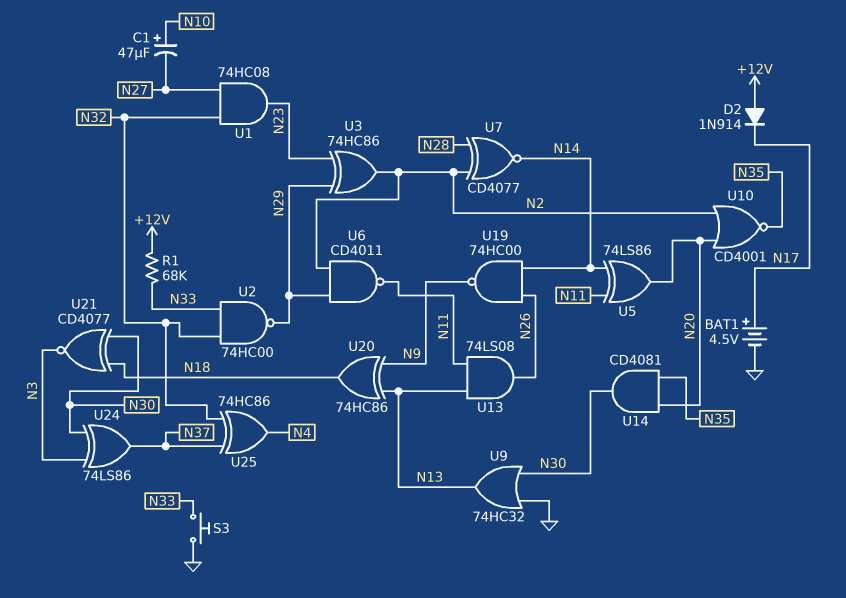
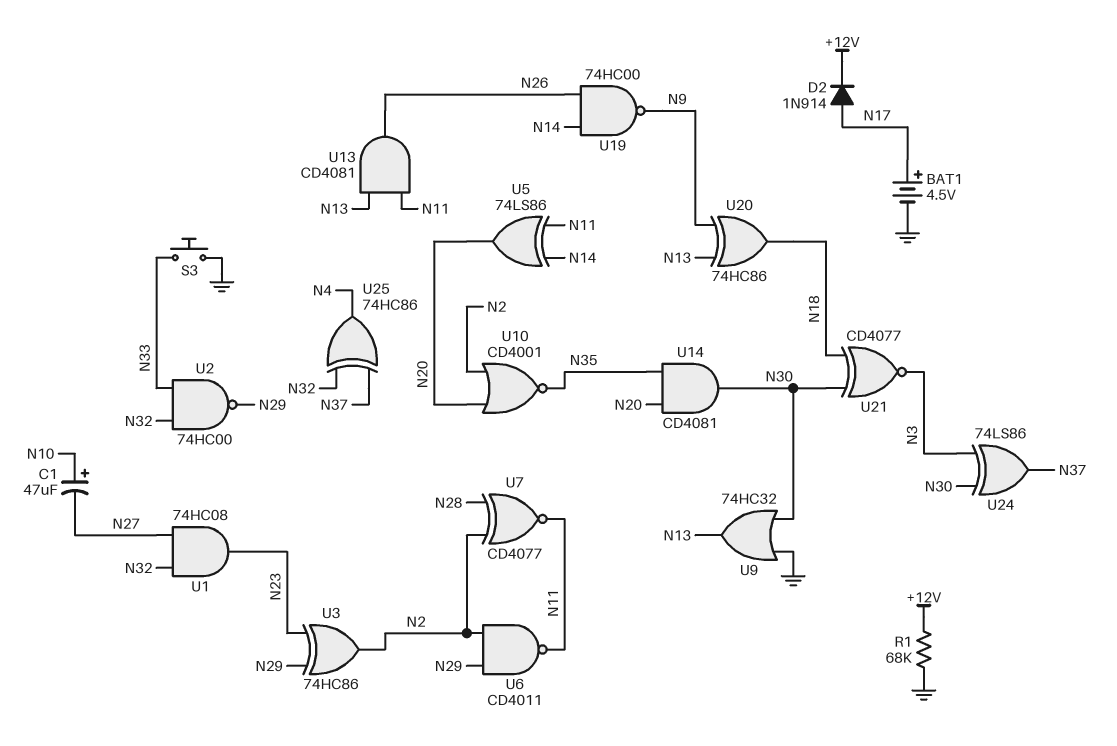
D2: diode 1N914 (A +12V, K N17) -> diode 1N914 (A N17, K +12V)
R1: 68k (+12V, N33) -> 68k (+12V, GND)
U7: XNOR CD4077 (in N2, in N28, out N14) -> XNOR CD4077 (in N2, in N28, out N11)
U13: AND 74LS08 (in N11, in N13, out N26) -> AND CD4081 (in N11, in N13, out N26)

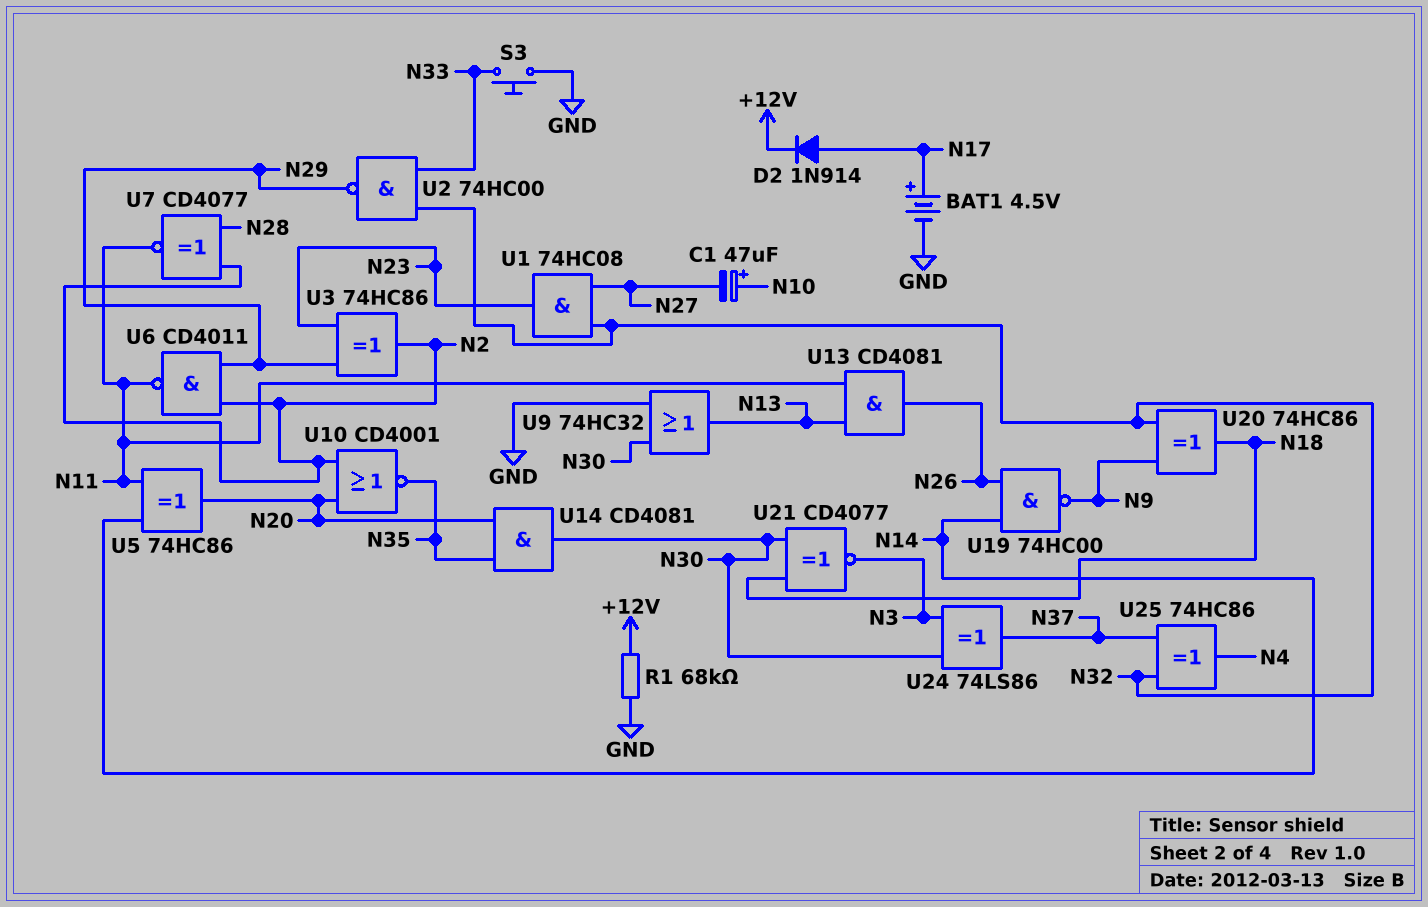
U5: XOR 74LS86 (in N11, in N14, out N20) -> XOR 74HC86 (in N11, in N14, out N20)
U20: XOR 74HC86 (in N9, in N13, out N18) -> XOR 74HC86 (in N9, in N32, out N18)

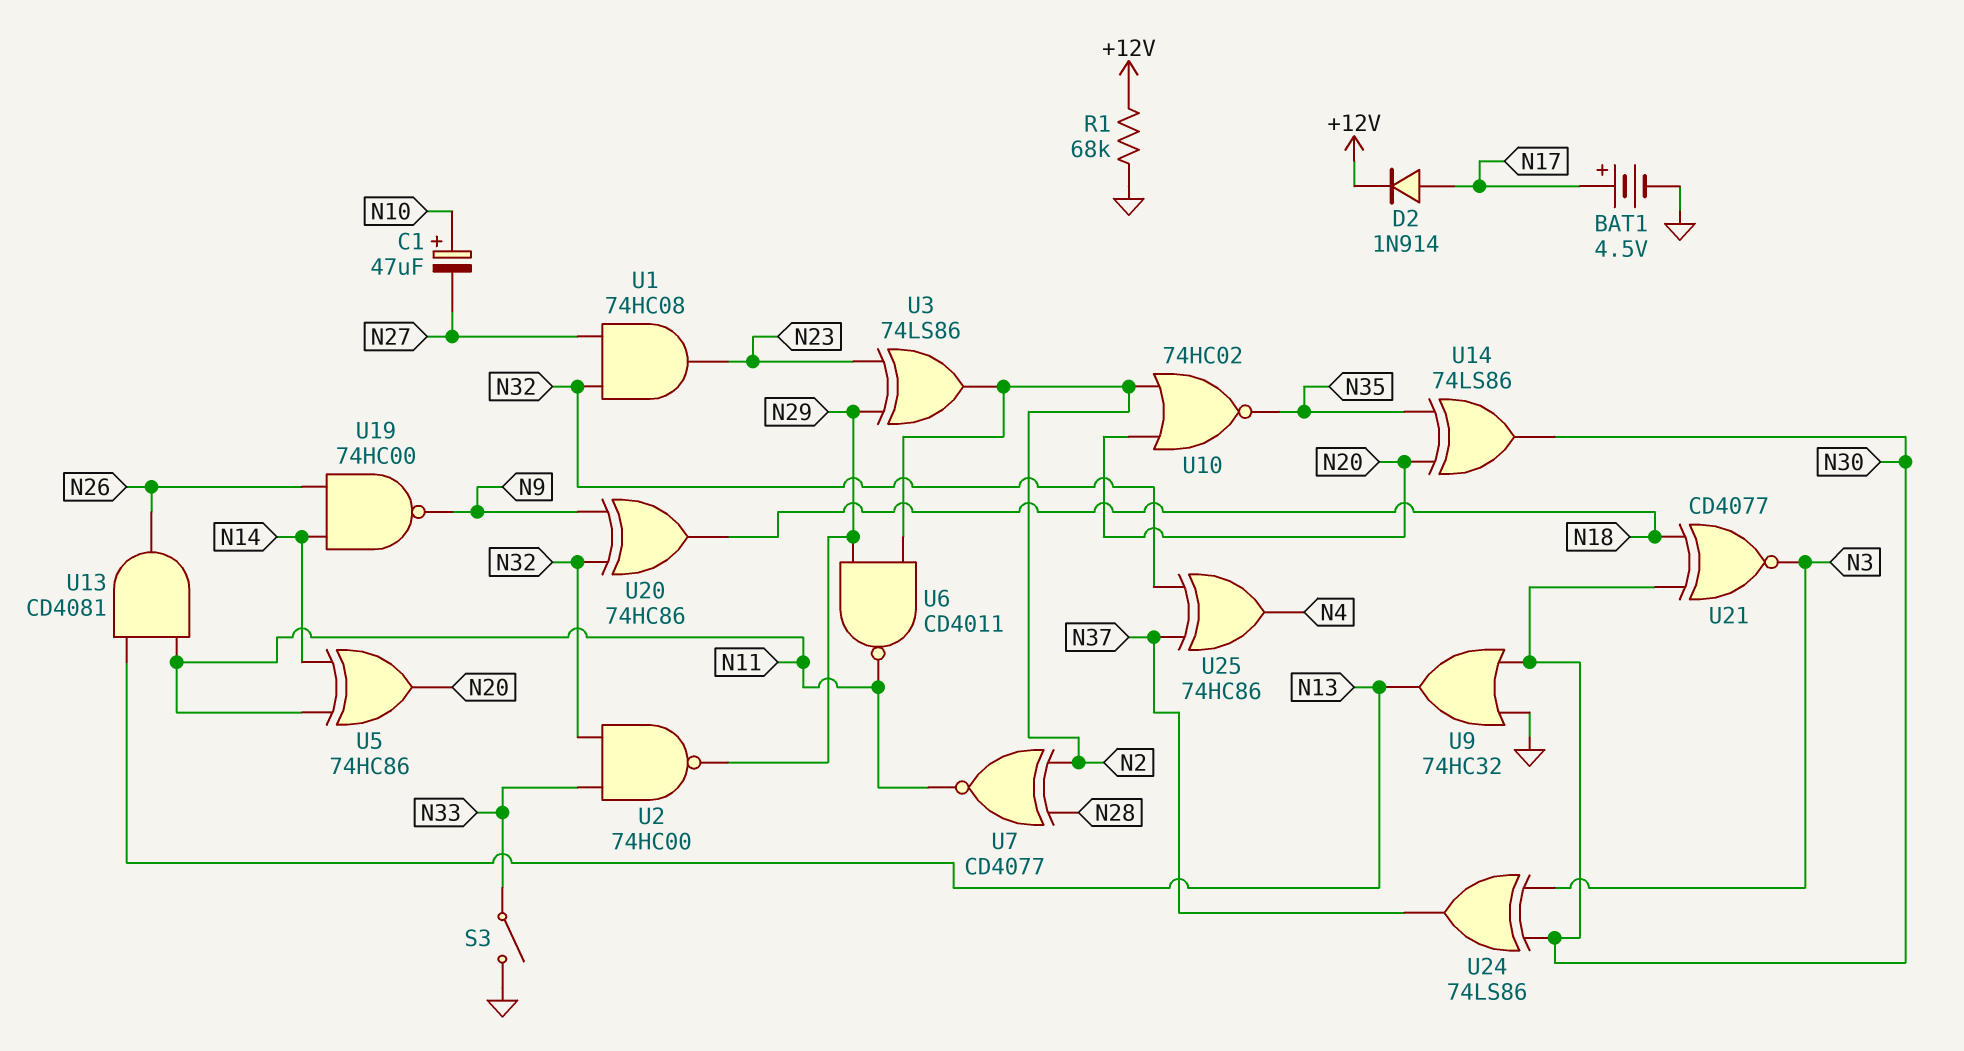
S3: button (GND, N33) -> switch (GND, N33)
U3: XOR 74HC86 (in N23, in N29, out N2) -> XOR 74LS86 (in N23, in N29, out N2)
U10: NOR CD4001 (in N2, in N20, out N35) -> NOR 74HC02 (in N2, in N20, out N35)
U14: AND CD4081 (in N20, in N35, out N30) -> XOR 74LS86 (in N20, in N35, out N30)

